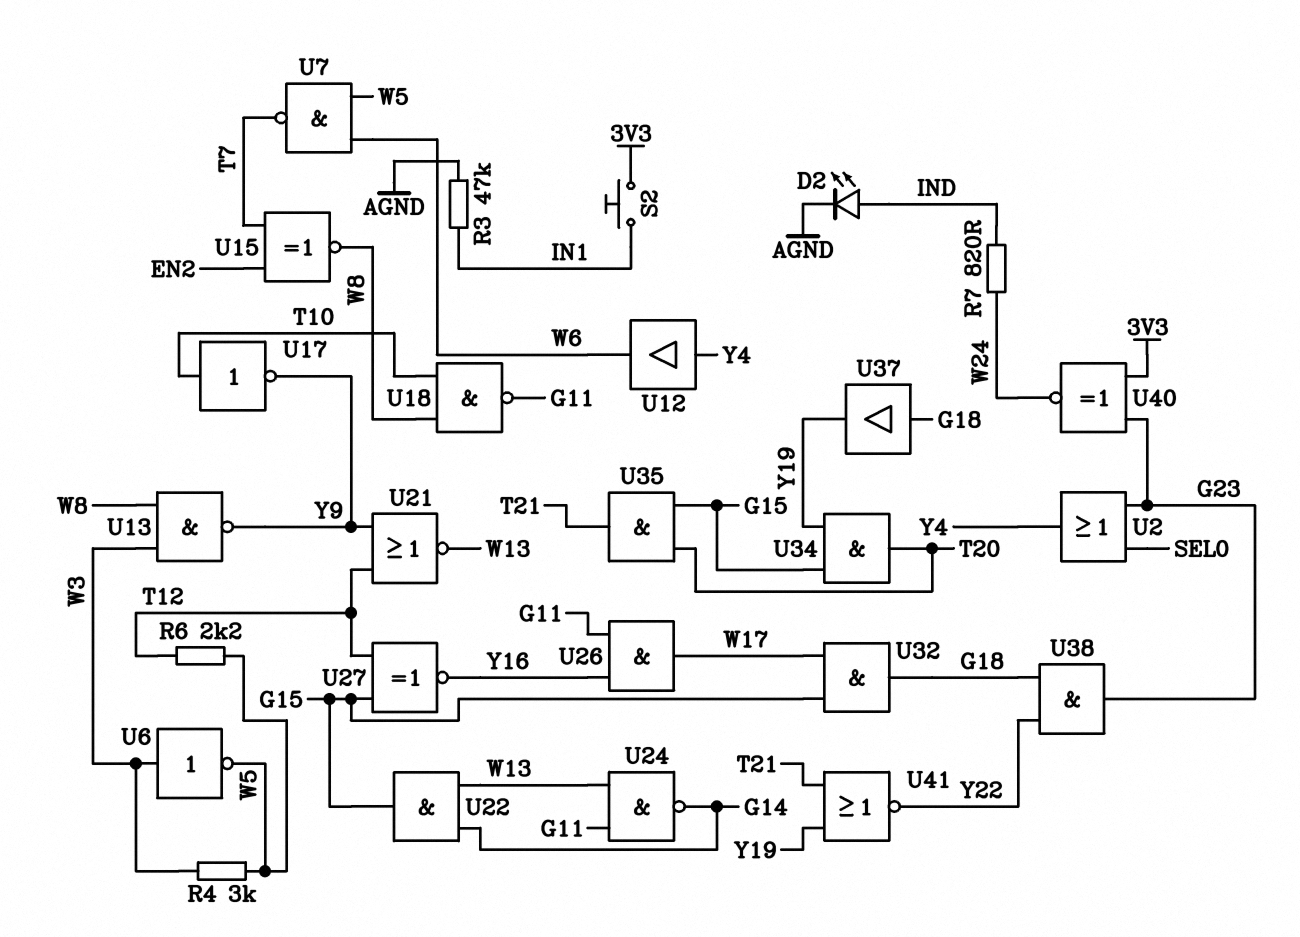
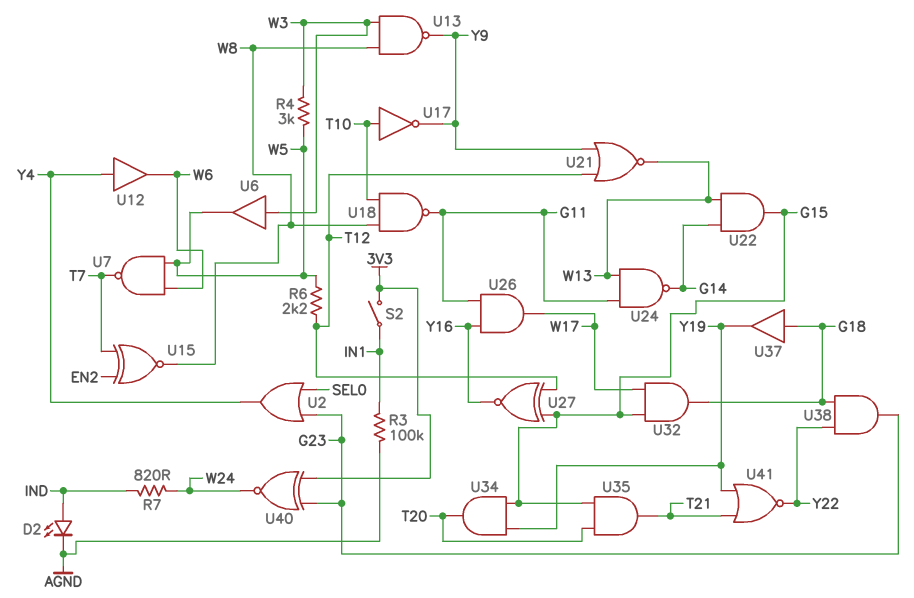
R3: 47k (AGND, IN1) -> 100k (AGND, IN1)
S2: button (3V3, IN1) -> switch (3V3, IN1)
U6: NOT (in W3, out W5) -> buffer (in W3, out W5)

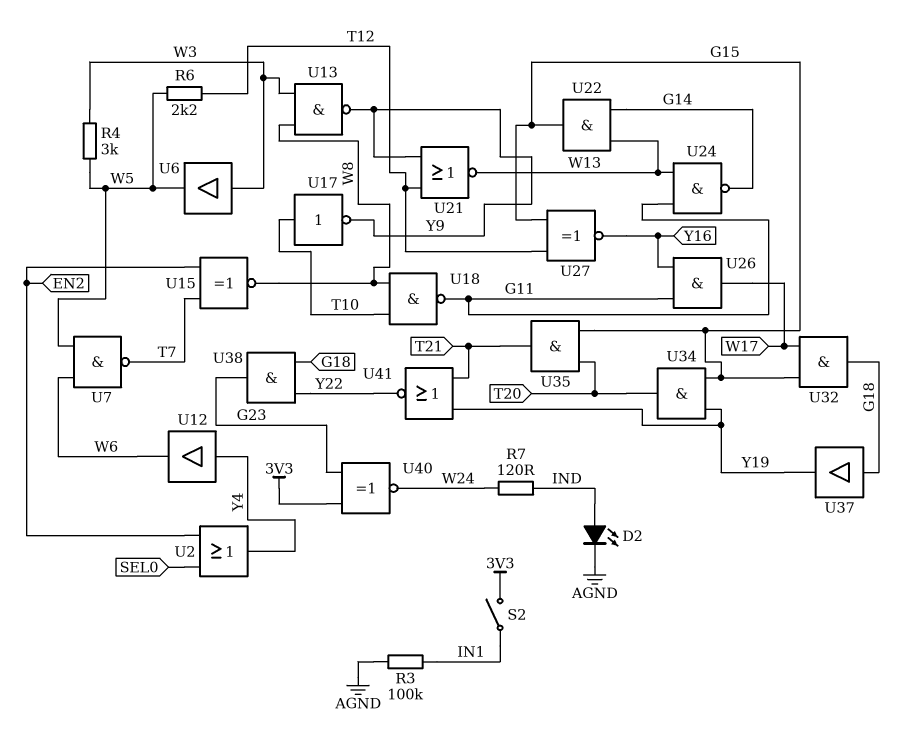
R7: 820 (IND, W24) -> 120 (IND, W24)
U2: OR (in G23, in SEL0, out Y4) -> OR (in EN2, in SEL0, out Y4)

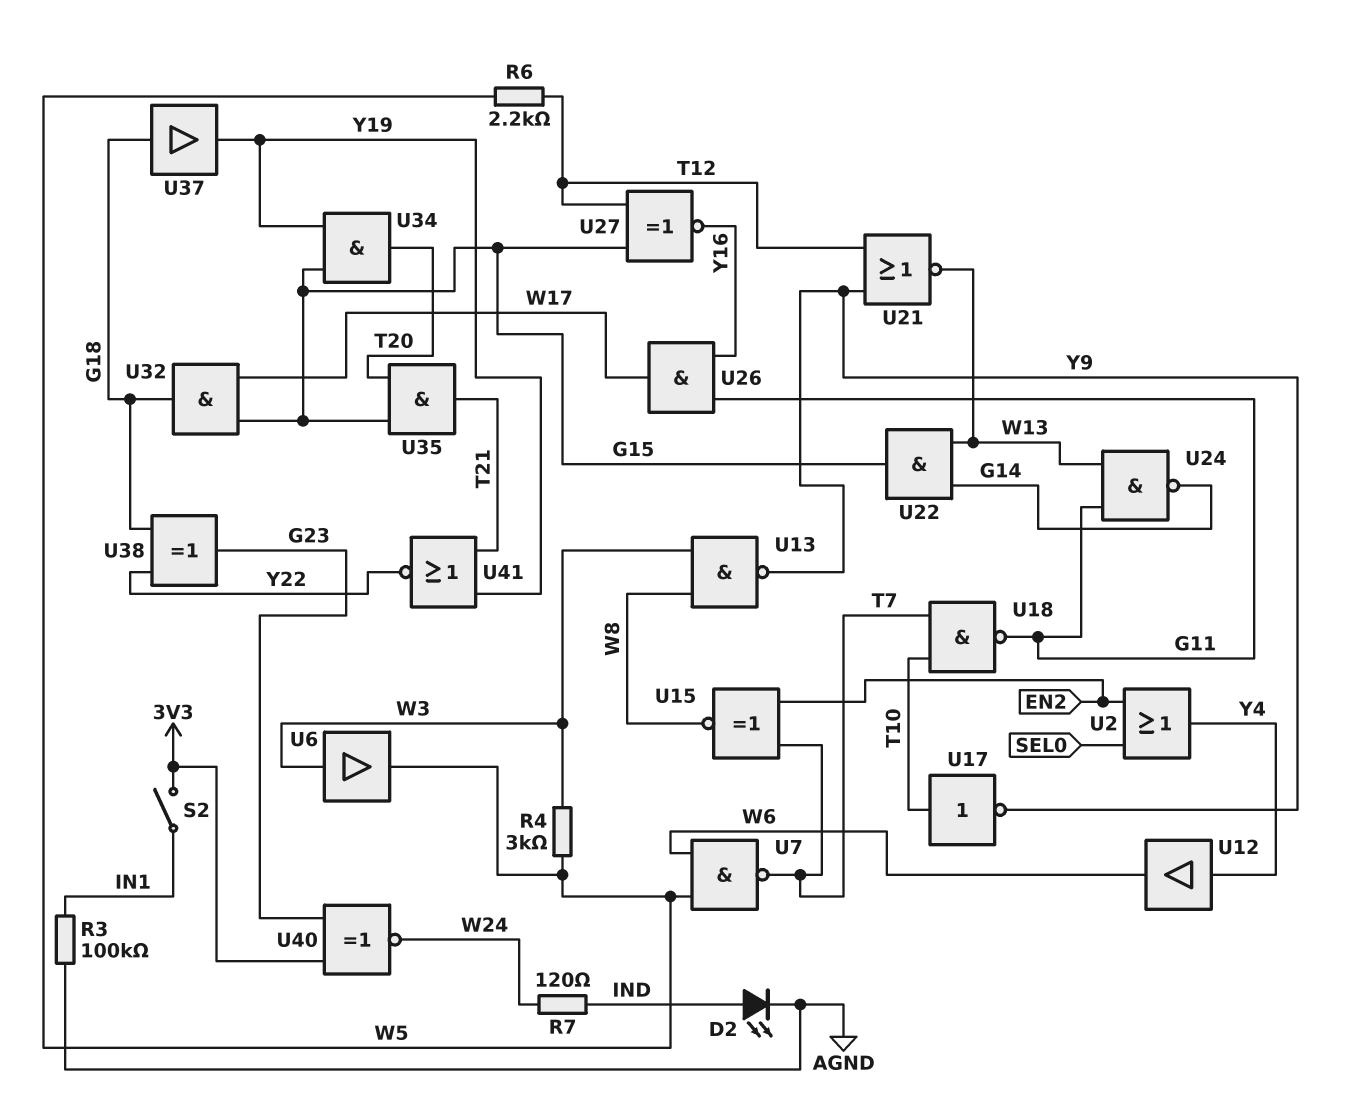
U18: NAND (in T10, in W8, out G11) -> NAND (in T7, in T10, out G11)
U38: AND (in G18, in Y22, out G23) -> XOR (in G18, in Y22, out G23)

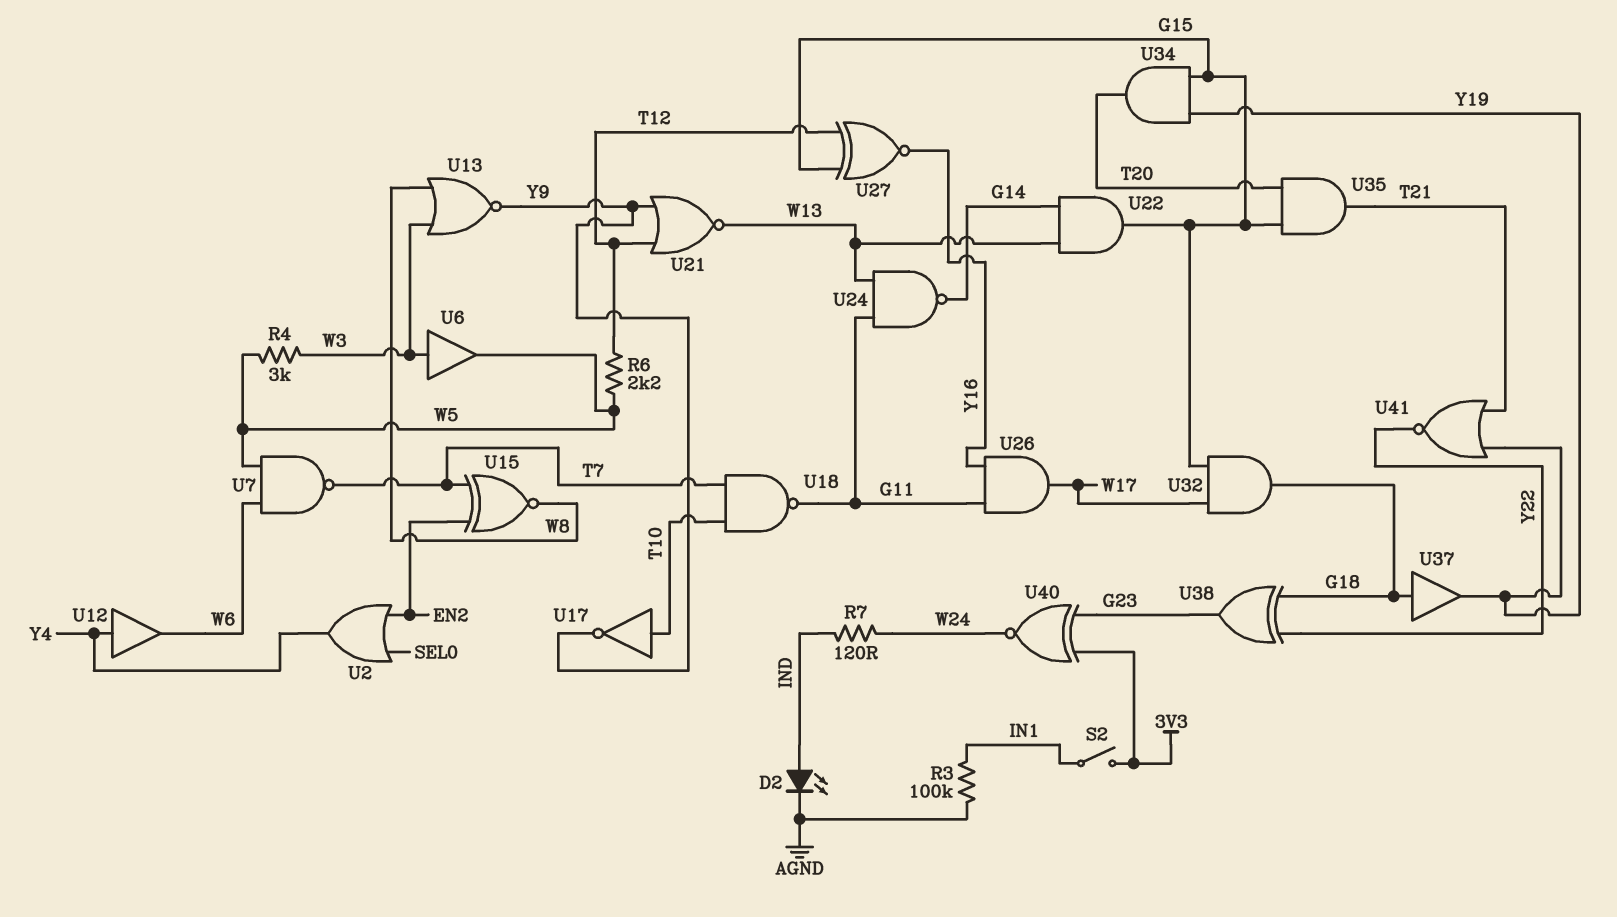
U13: NAND (in W3, in W8, out Y9) -> NOR (in W3, in W8, out Y9)

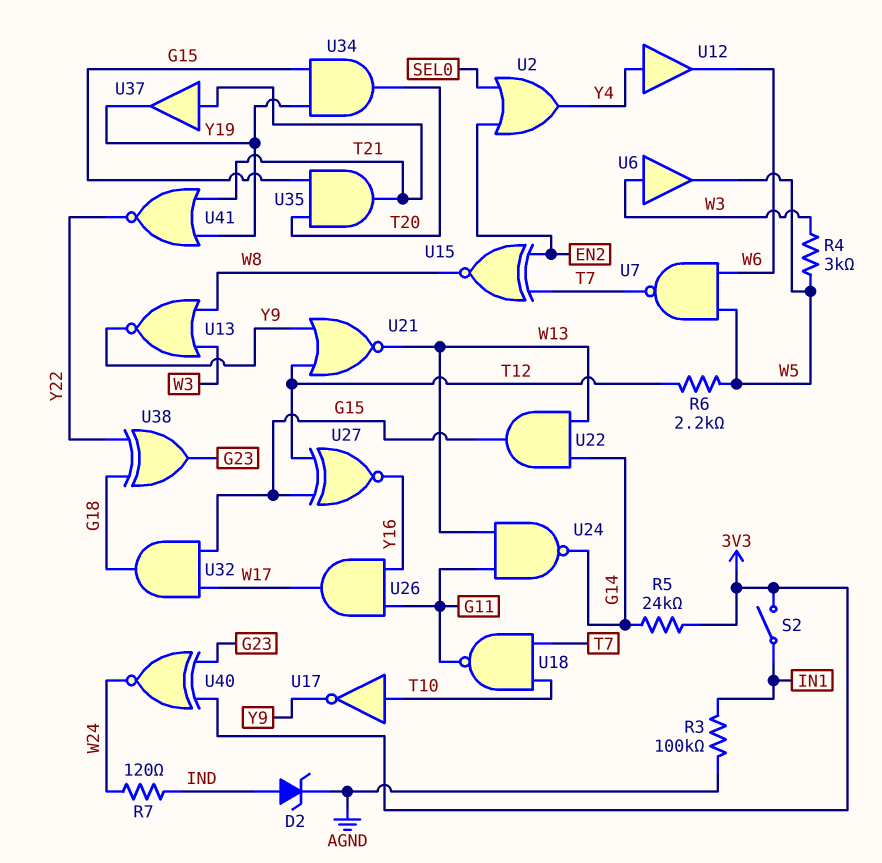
D2: LED (A IND, K AGND) -> zener (A IND, K AGND)
R5: none -> 24k (3V3, G14)
U37: buffer (in G18, out Y19) -> buffer (in T21, out Y19)

